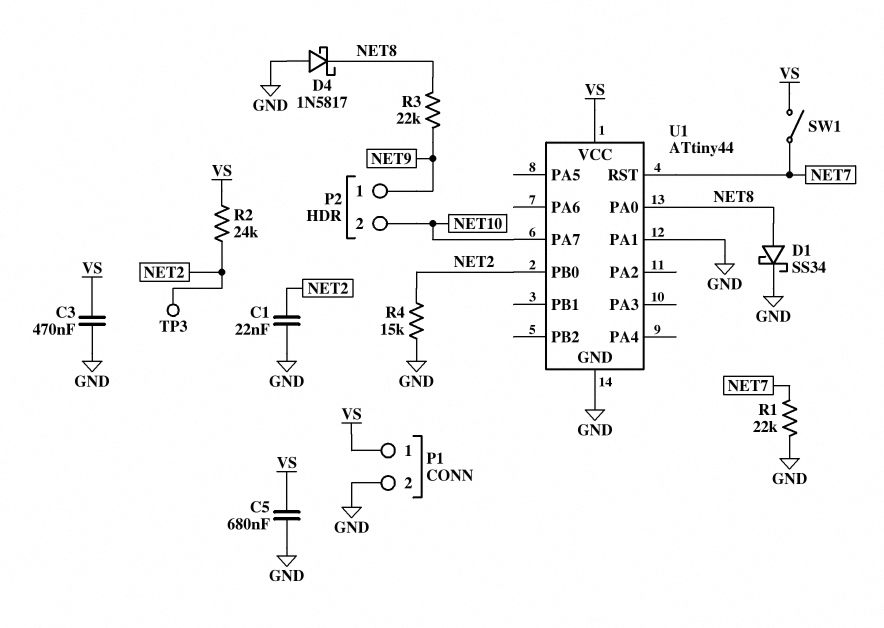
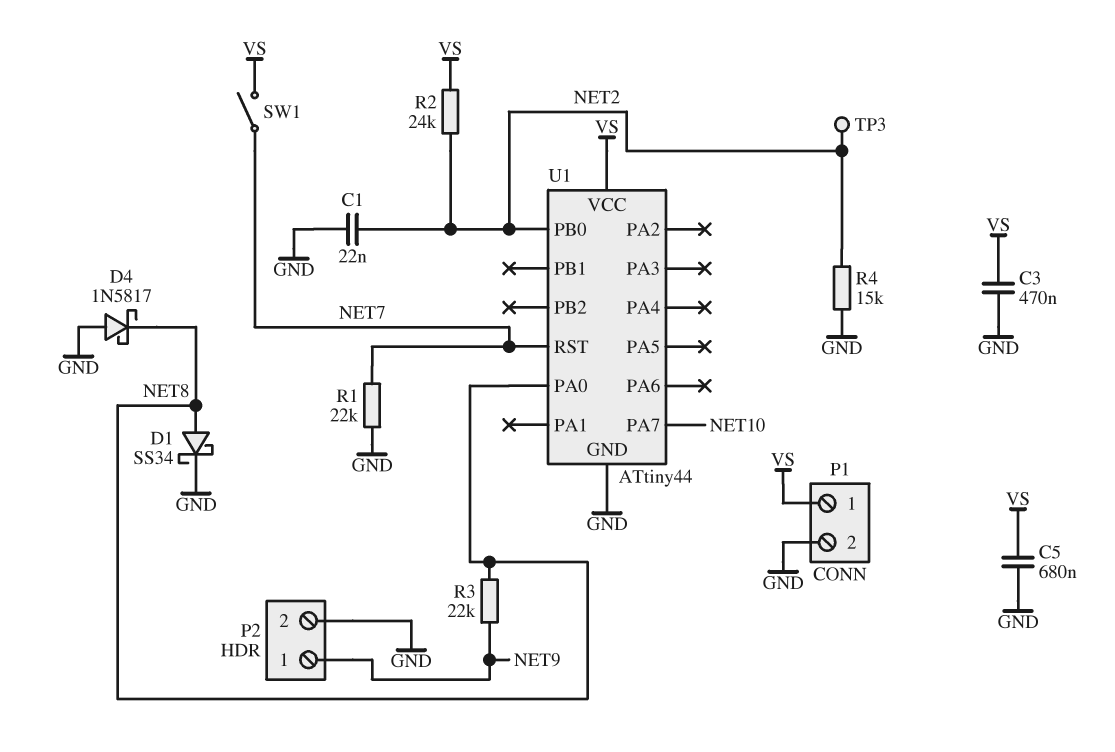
P2 pin 2: NET10 -> GND
U1 pin PA1: GND -> none

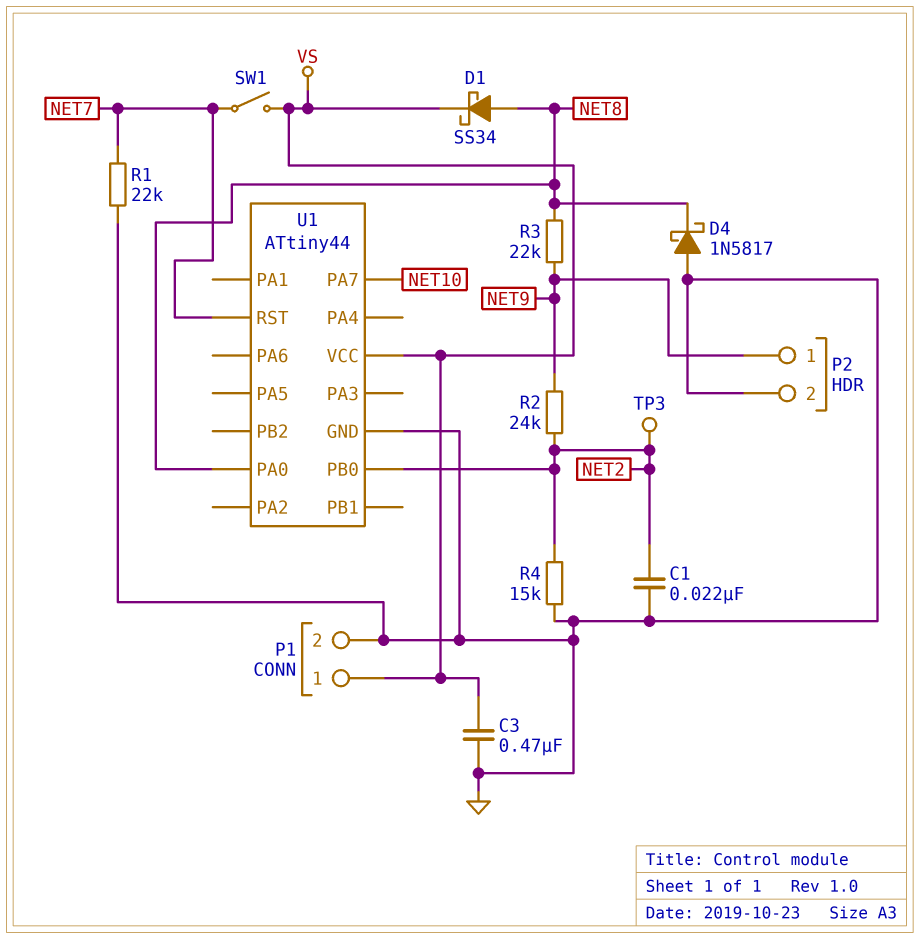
C5: 680nF (GND, VS) -> none
D1: schottky SS34 (A NET8, K GND) -> schottky SS34 (A NET8, K VS)
R2: 24k (NET2, VS) -> 24k (NET2, NET9)

